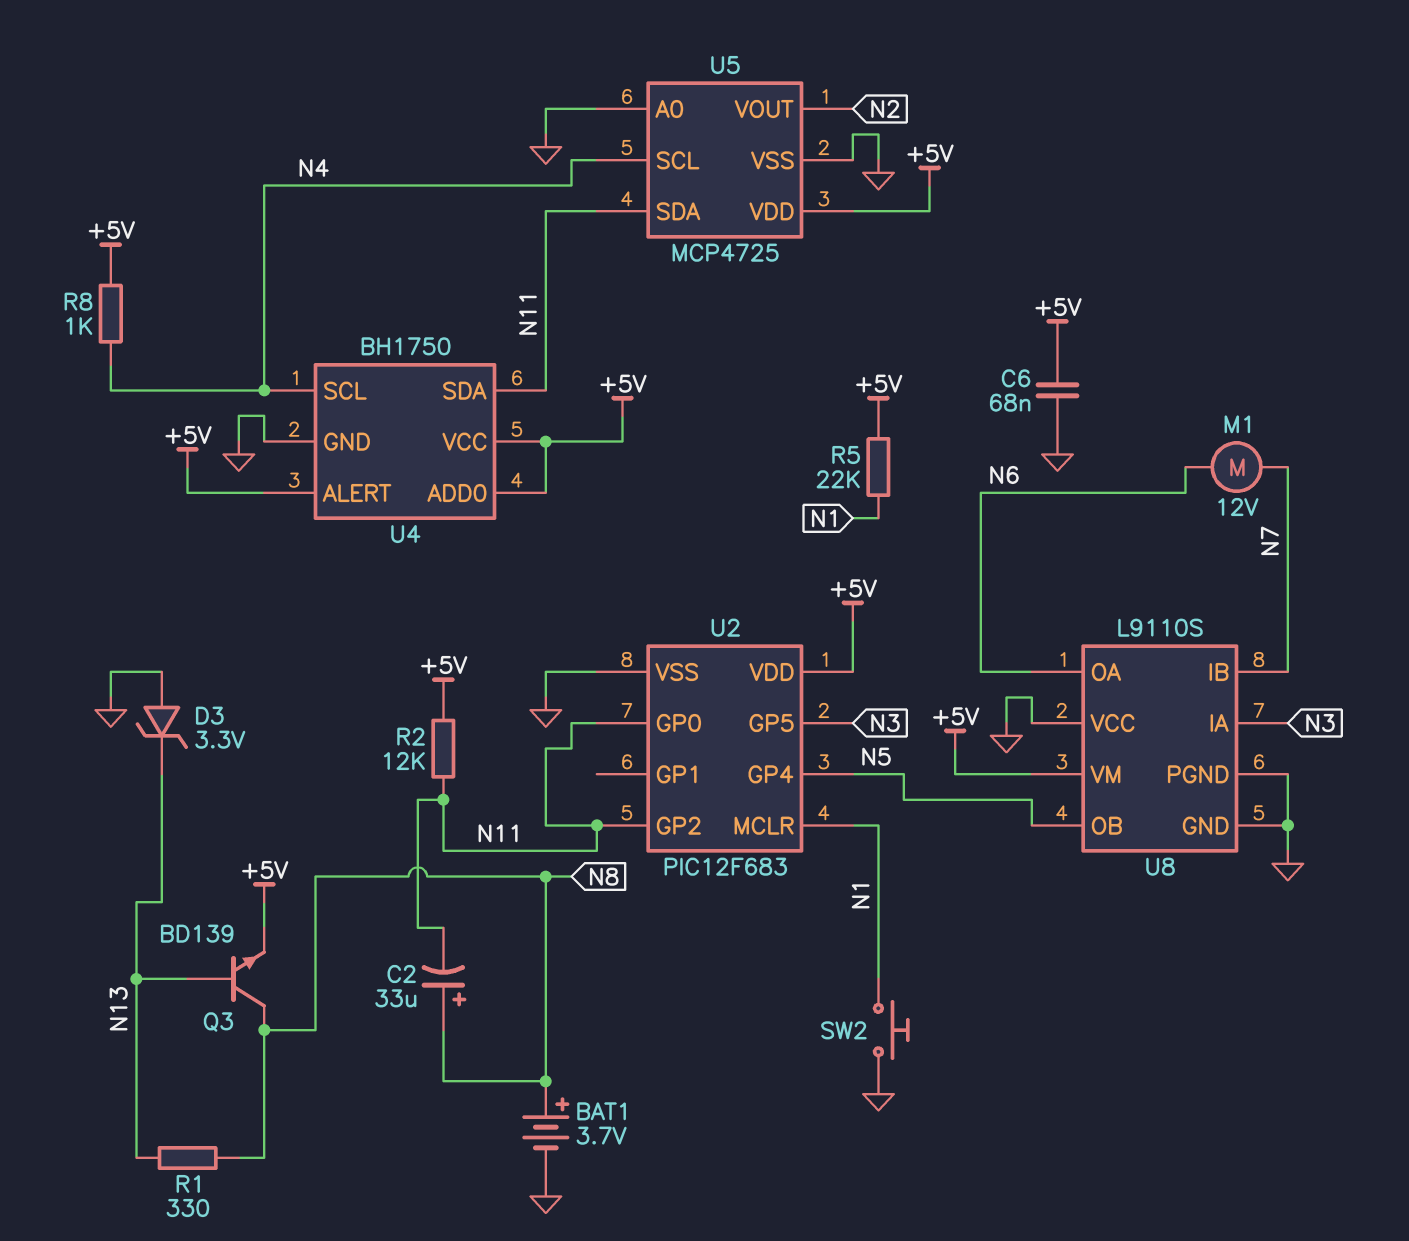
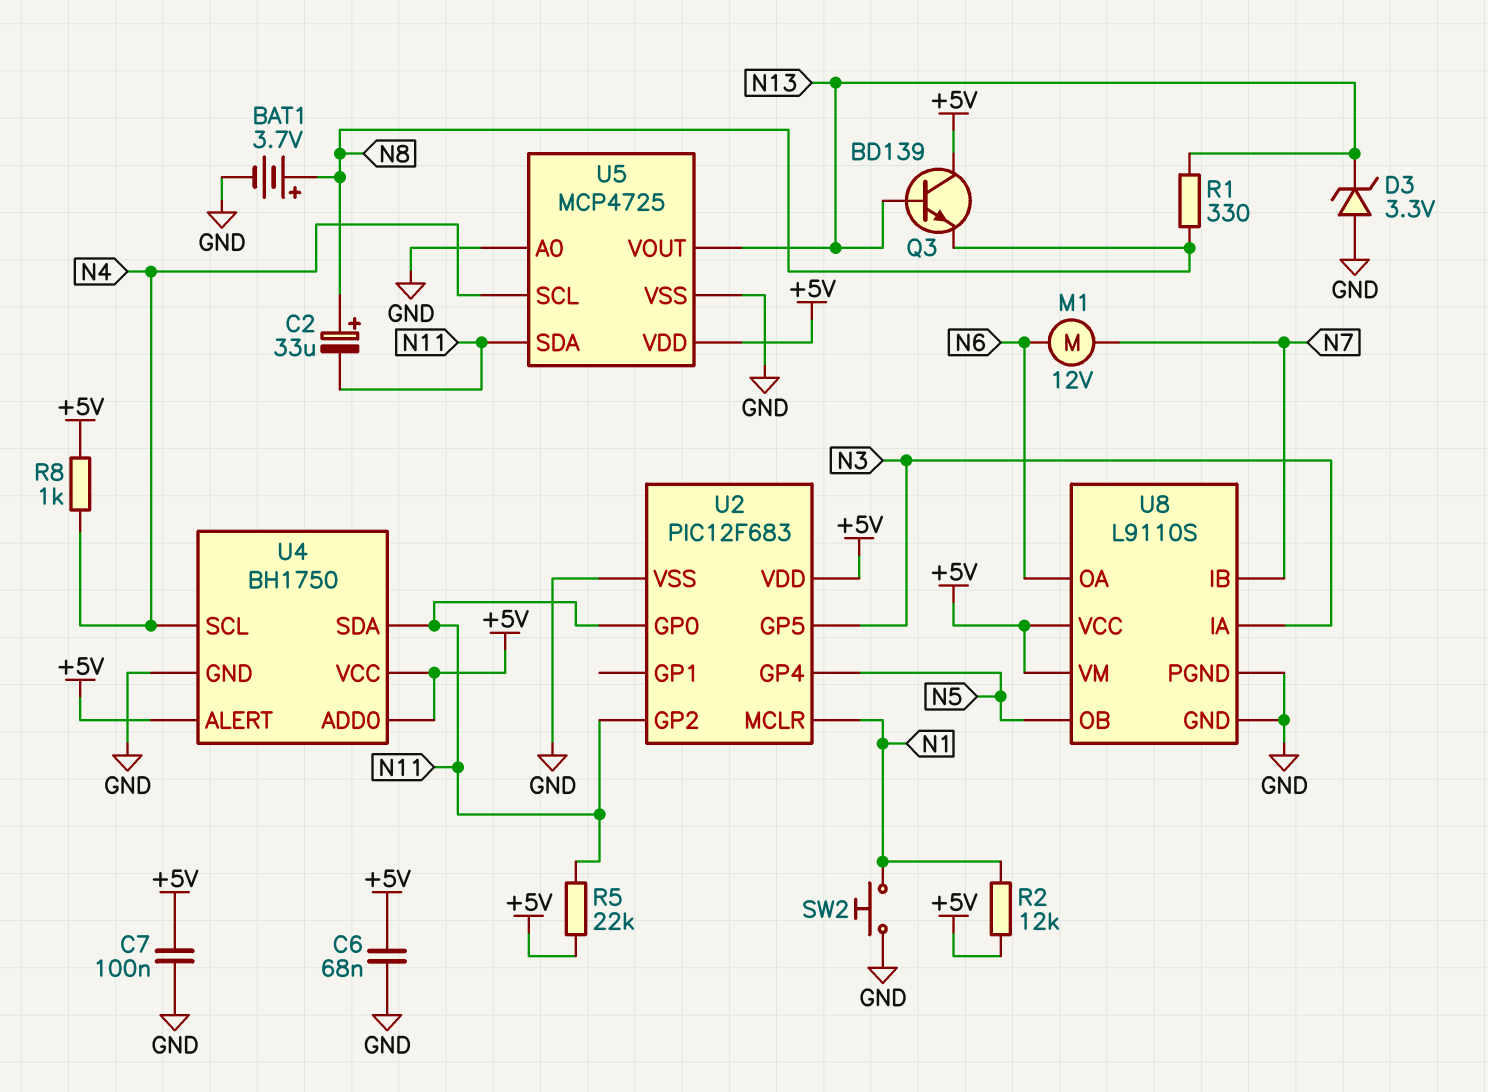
C7: none -> 100nF (+5V, GND)
Q3: NPN BD139 (B N13, C N8, E +5V) -> NPN BD139 (B N13, C +5V, E N8)
R2: 12k (+5V, N11) -> 12k (+5V, N1)
R5: 22k (+5V, N1) -> 22k (+5V, N11)
U5 pin VOUT: N2 -> N13
U8 pin VCC: GND -> +5V

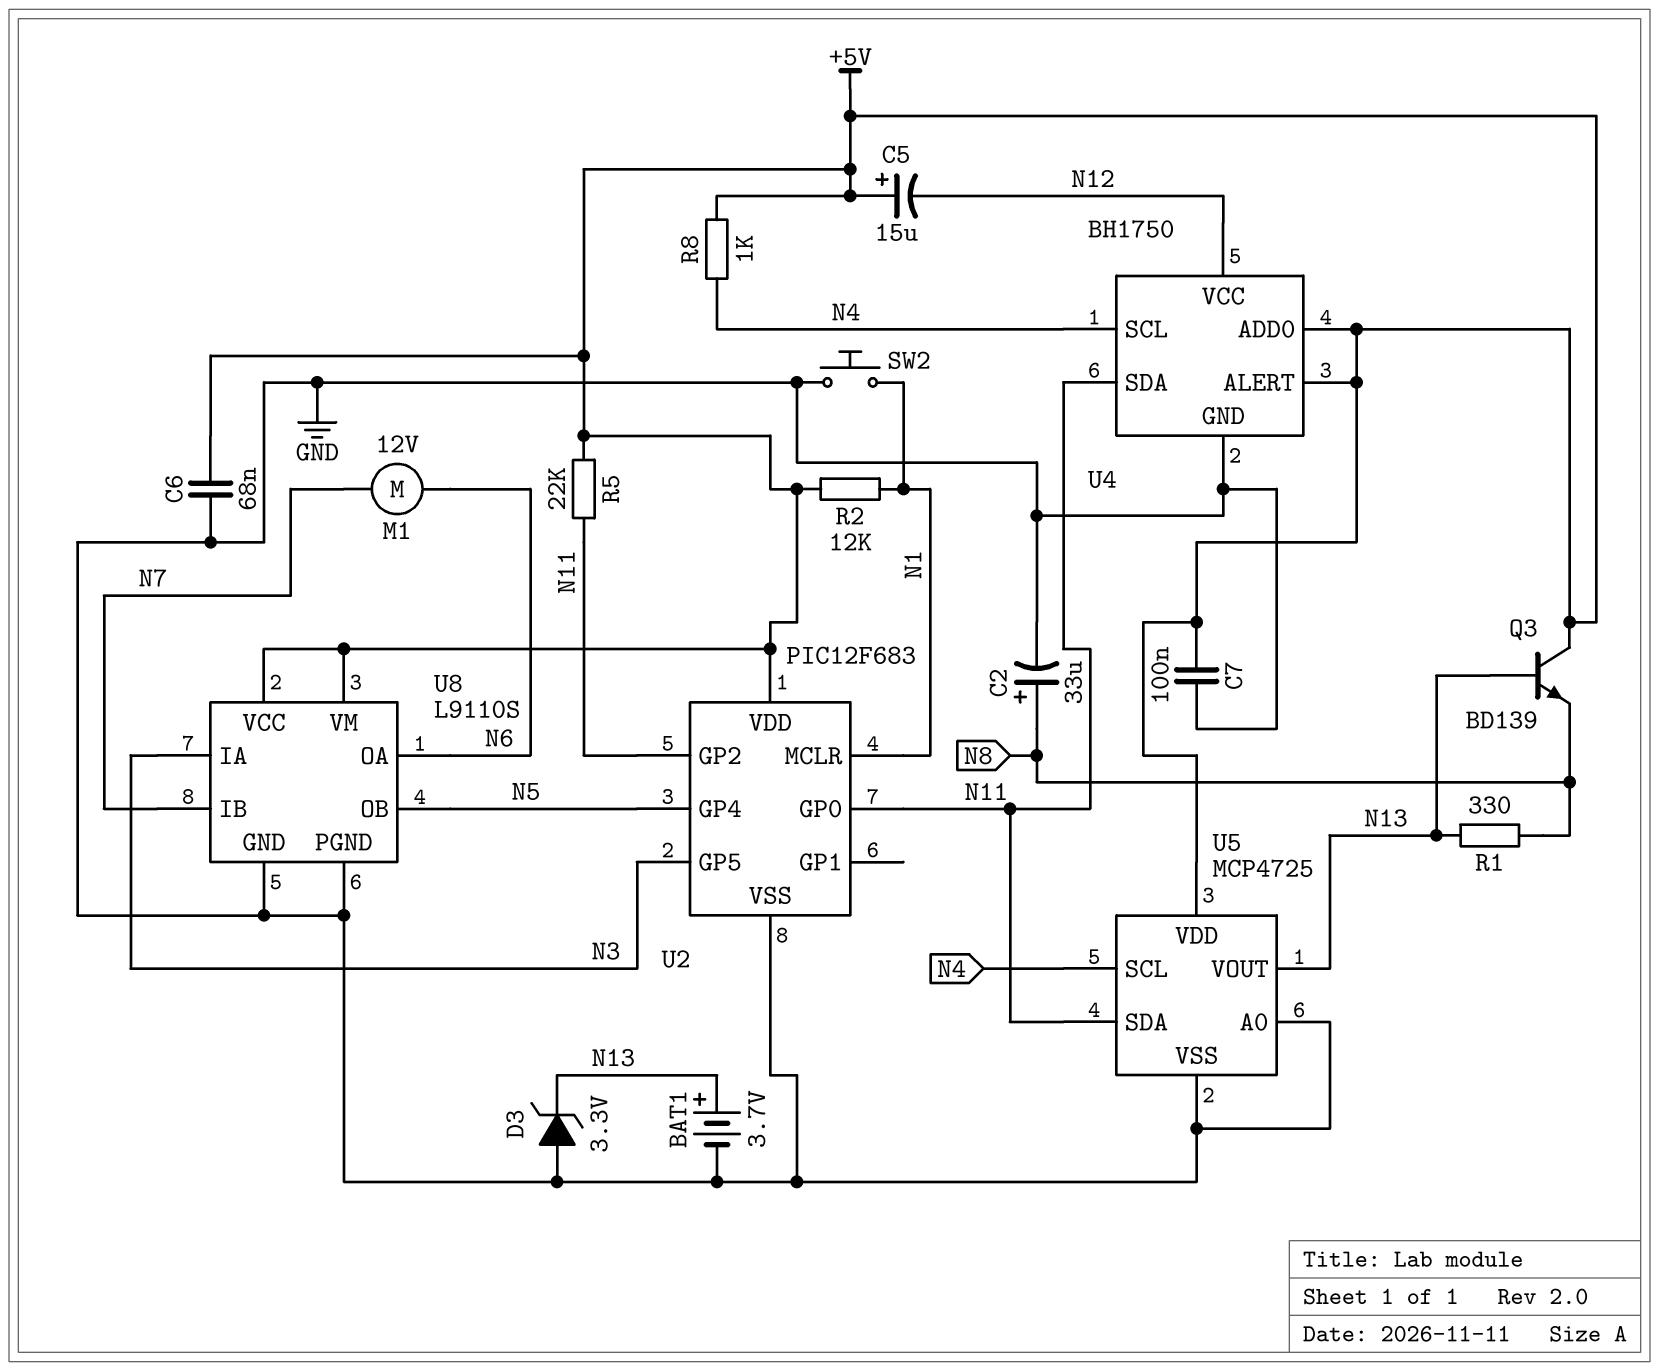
BAT1: 3.7V (plus N8, minus GND) -> 3.7V (plus N13, minus GND)
C2: 33uF (plus N8, minus N11) -> 33uF (plus N8, minus GND)
C5: none -> 15uF (plus +5V, minus N12)
U4 pin VCC: +5V -> N12

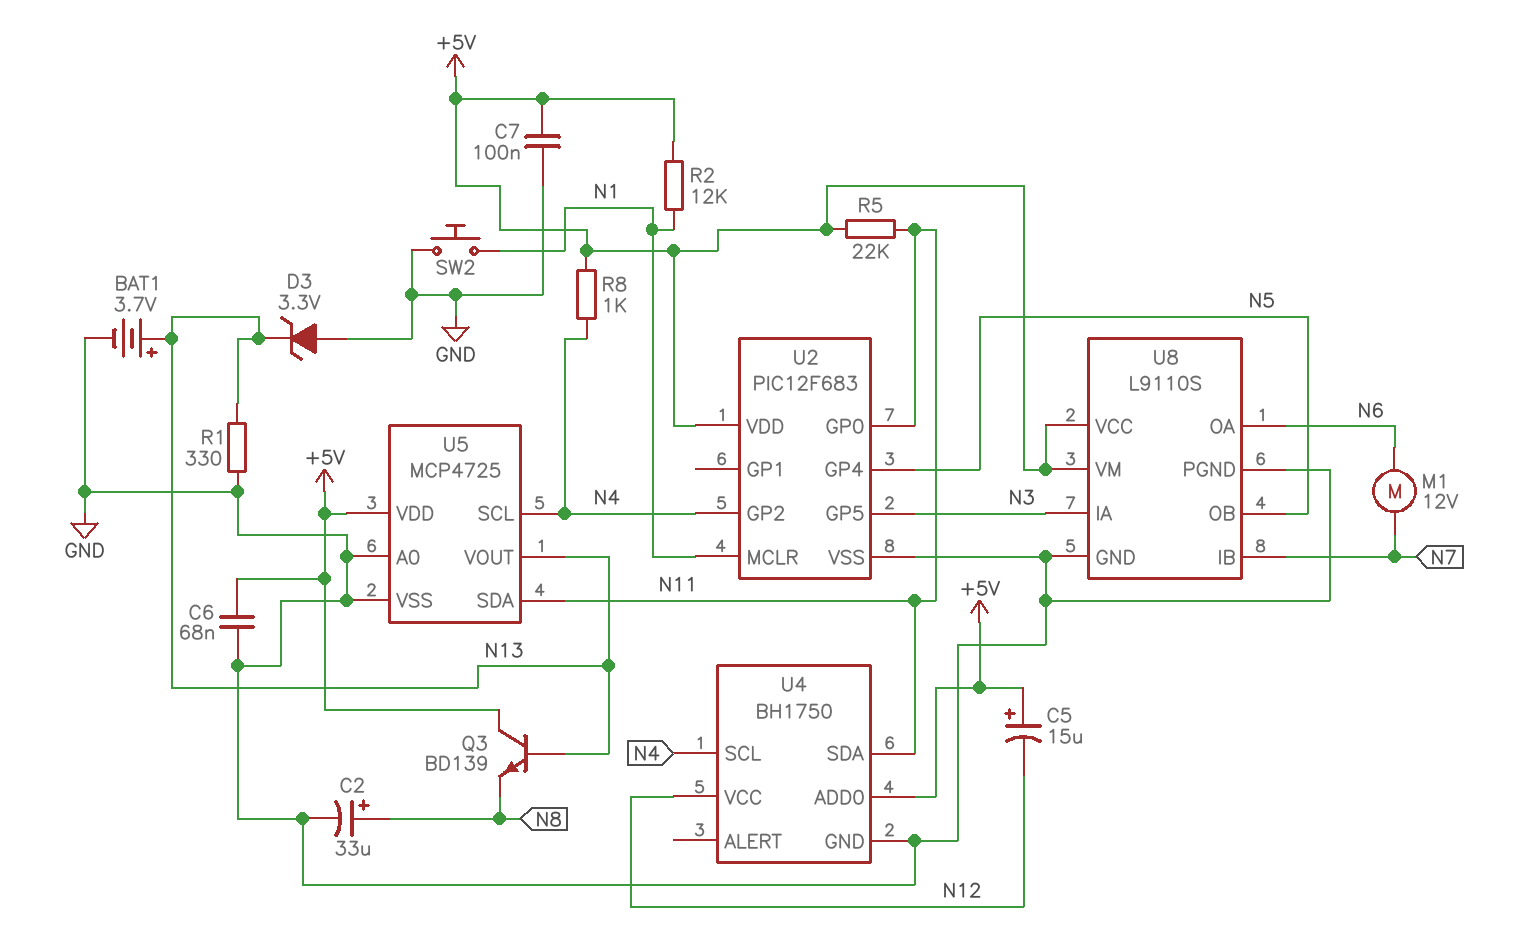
R1: 330 (N8, N13) -> 330 (GND, N13)
U2 pin GP2: N11 -> N4
U4 pin ALERT: +5V -> none

